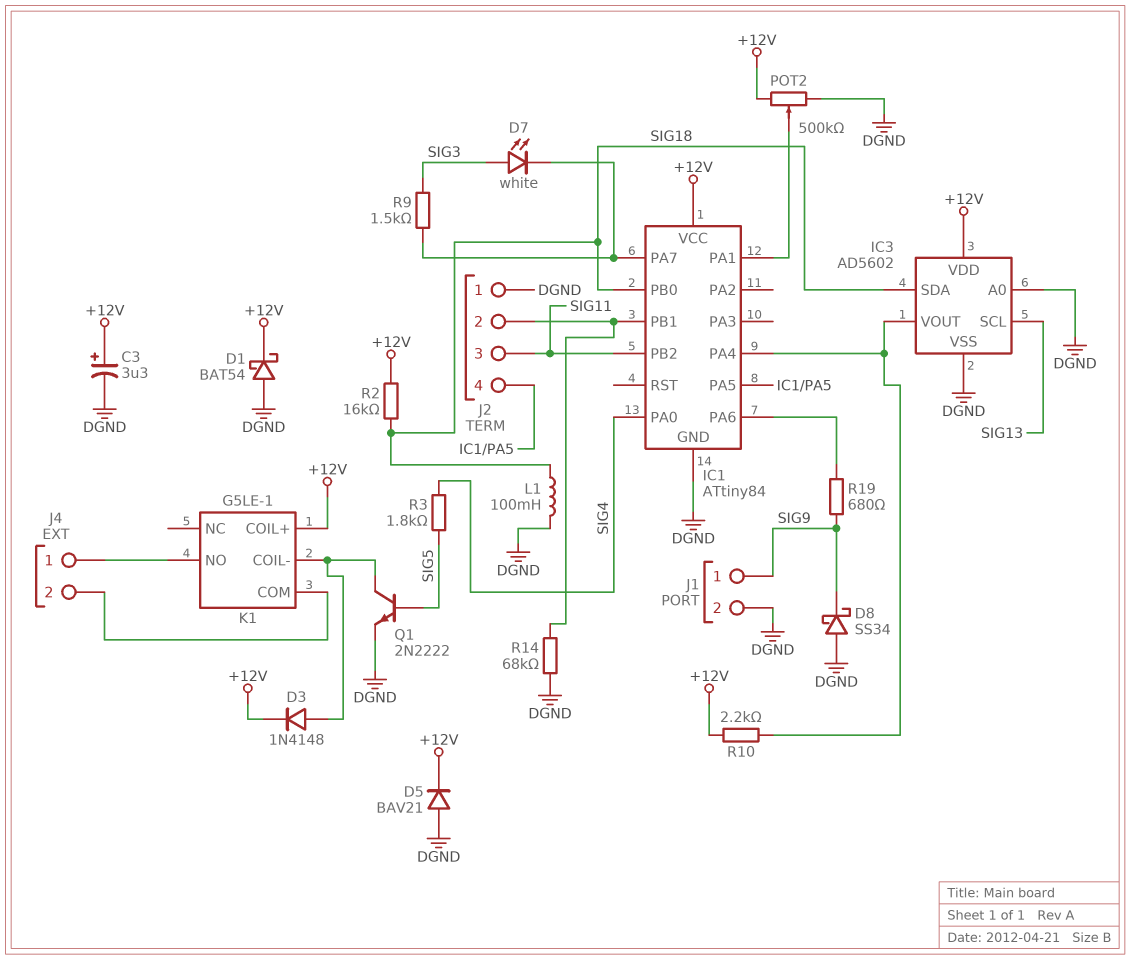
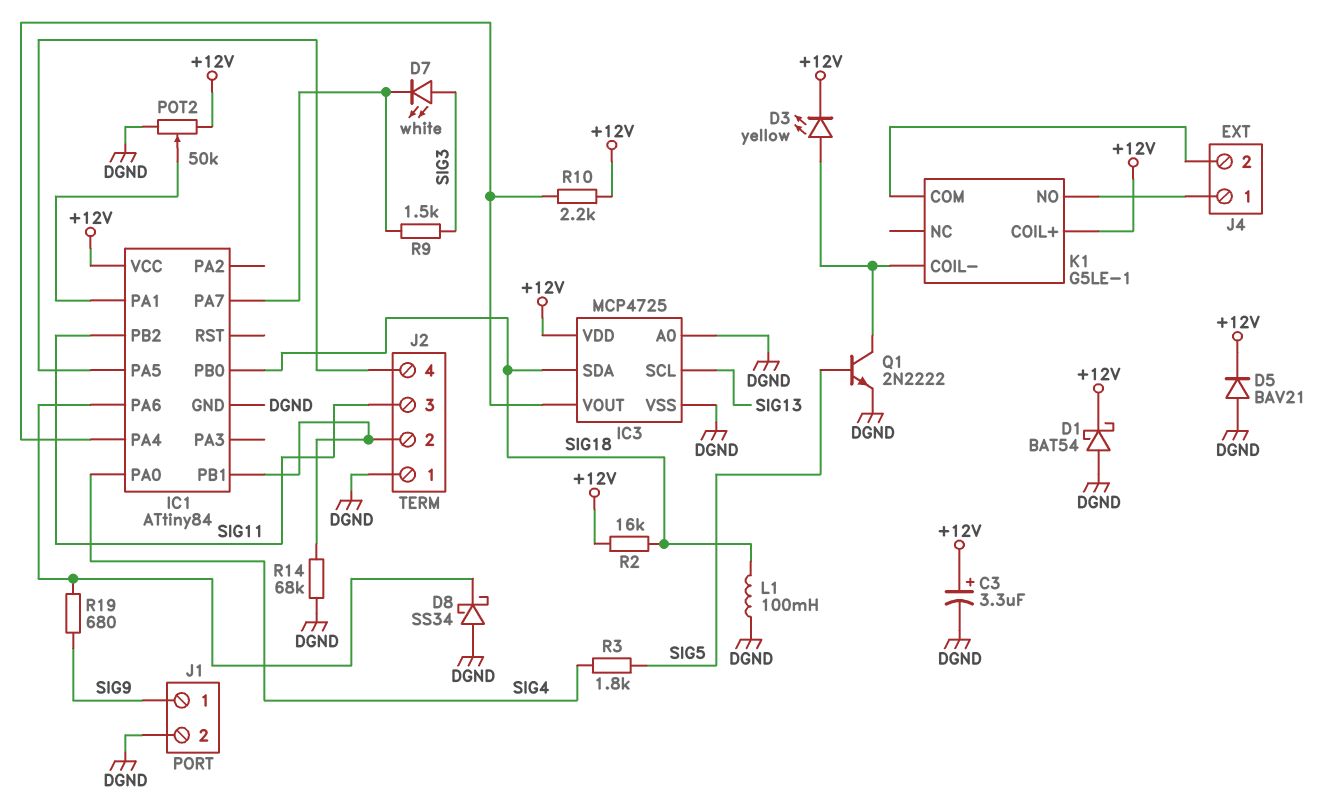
D3: diode 1N4148 (A K1/COIL-, K +12V) -> LED yellow (A K1/COIL-, K +12V)
D8: schottky SS34 (A DGND, K SIG9) -> schottky SS34 (A DGND, K IC1/PA6)
IC3: AD5602 -> MCP4725
POT2: 500k (+12V, DGND, wiper IC1/PA1) -> 50k (+12V, DGND, wiper IC1/PA1)

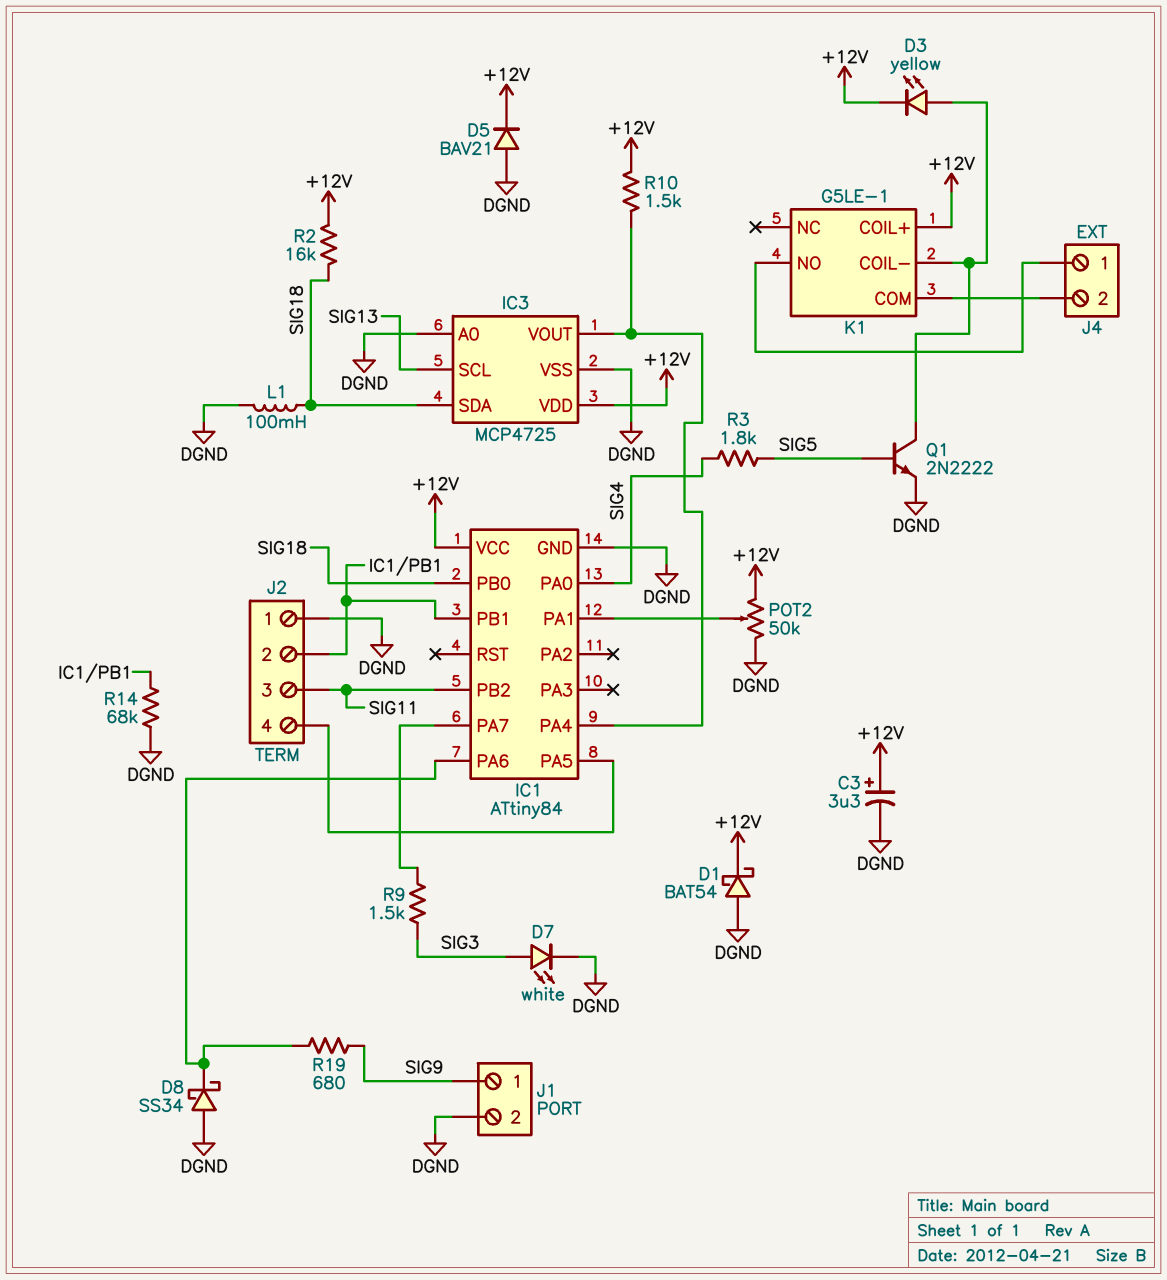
D7: LED white (A SIG3, K IC1/PA7) -> LED white (A SIG3, K DGND)
R10: 2.2k (+12V, IC1/PA4) -> 1.5k (+12V, IC1/PA4)

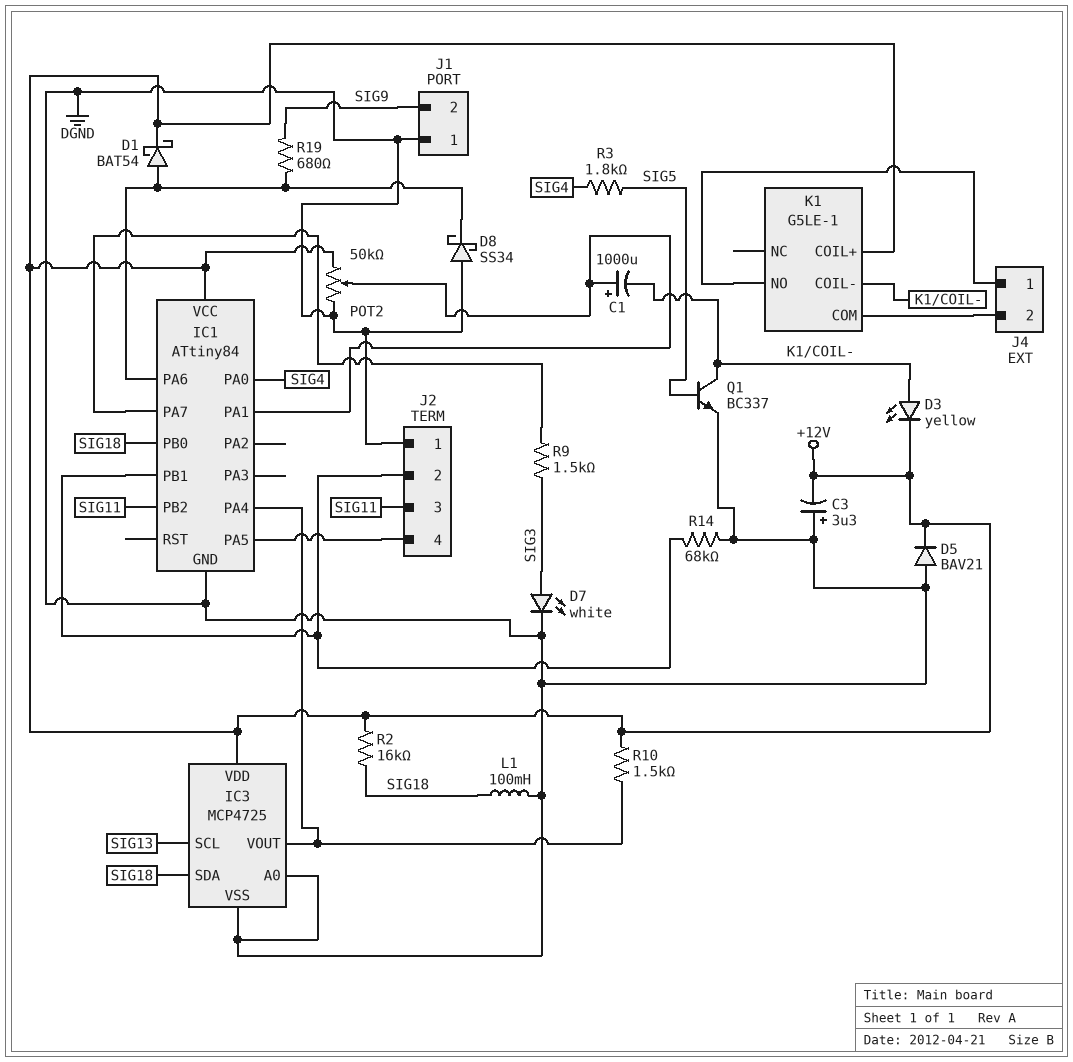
C1: none -> 1000uF (plus IC1/PA1, minus K1/COIL-)
C3: 3.3uF (plus +12V, minus DGND) -> 3.3uF (plus DGND, minus +12V)
D1: schottky BAT54 (A DGND, K +12V) -> schottky BAT54 (A IC1/PA6, K +12V)
J1 pin 1: SIG9 -> DGND
J1 pin 2: DGND -> SIG9
Q1: NPN 2N2222 (B SIG5, C K1/COIL-, E DGND) -> NPN BC337 (B SIG5, C K1/COIL-, E DGND)

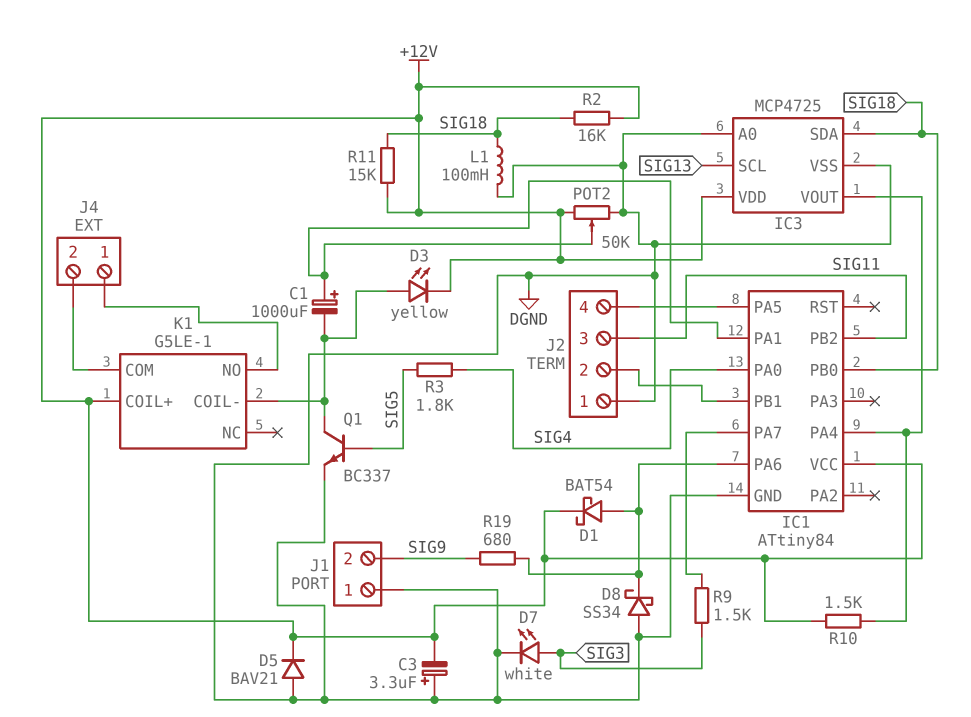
R11: none -> 15k (+12V, SIG18)
R14: 68k (DGND, IC1/PB1) -> none

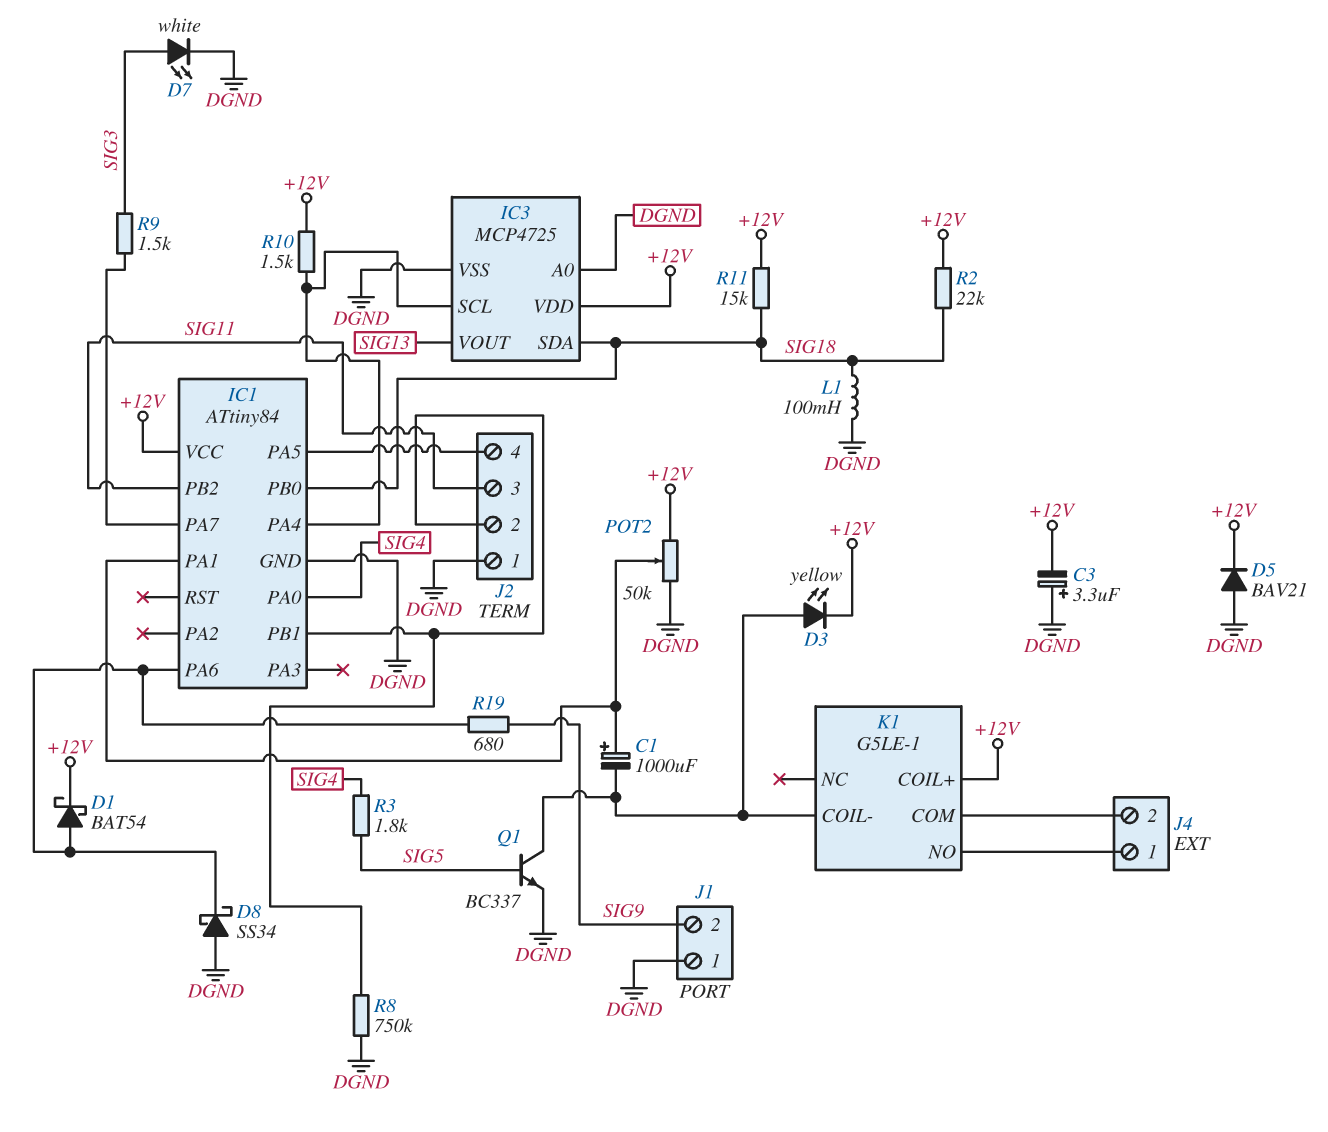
IC3 pin SCL: SIG13 -> IC1/PA4
IC3 pin VOUT: IC1/PA4 -> SIG13
R2: 16k (+12V, SIG18) -> 22k (+12V, SIG18)
R8: none -> 750k (DGND, IC1/PB1)

